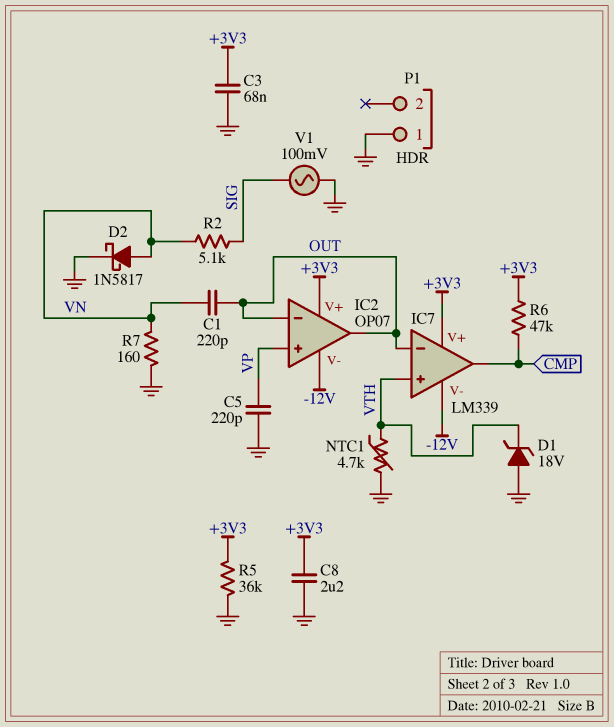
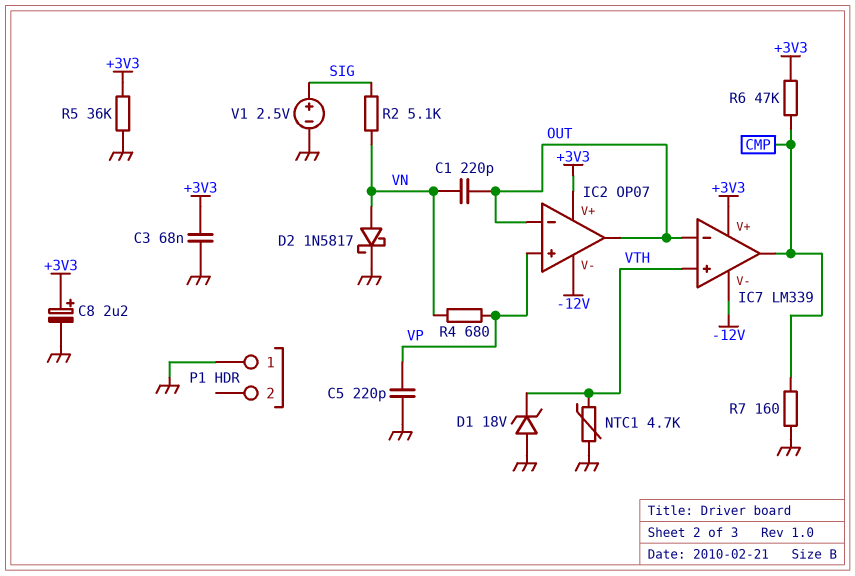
C8: 2.2uF (+3V3, GND) -> 2.2uF (plus +3V3, minus GND)
R4: none -> 680 (VN, VP)
R7: 160 (GND, VN) -> 160 (CMP, GND)
V1: AC 100mV (GND, SIG) -> 2.5V (plus SIG, minus GND)

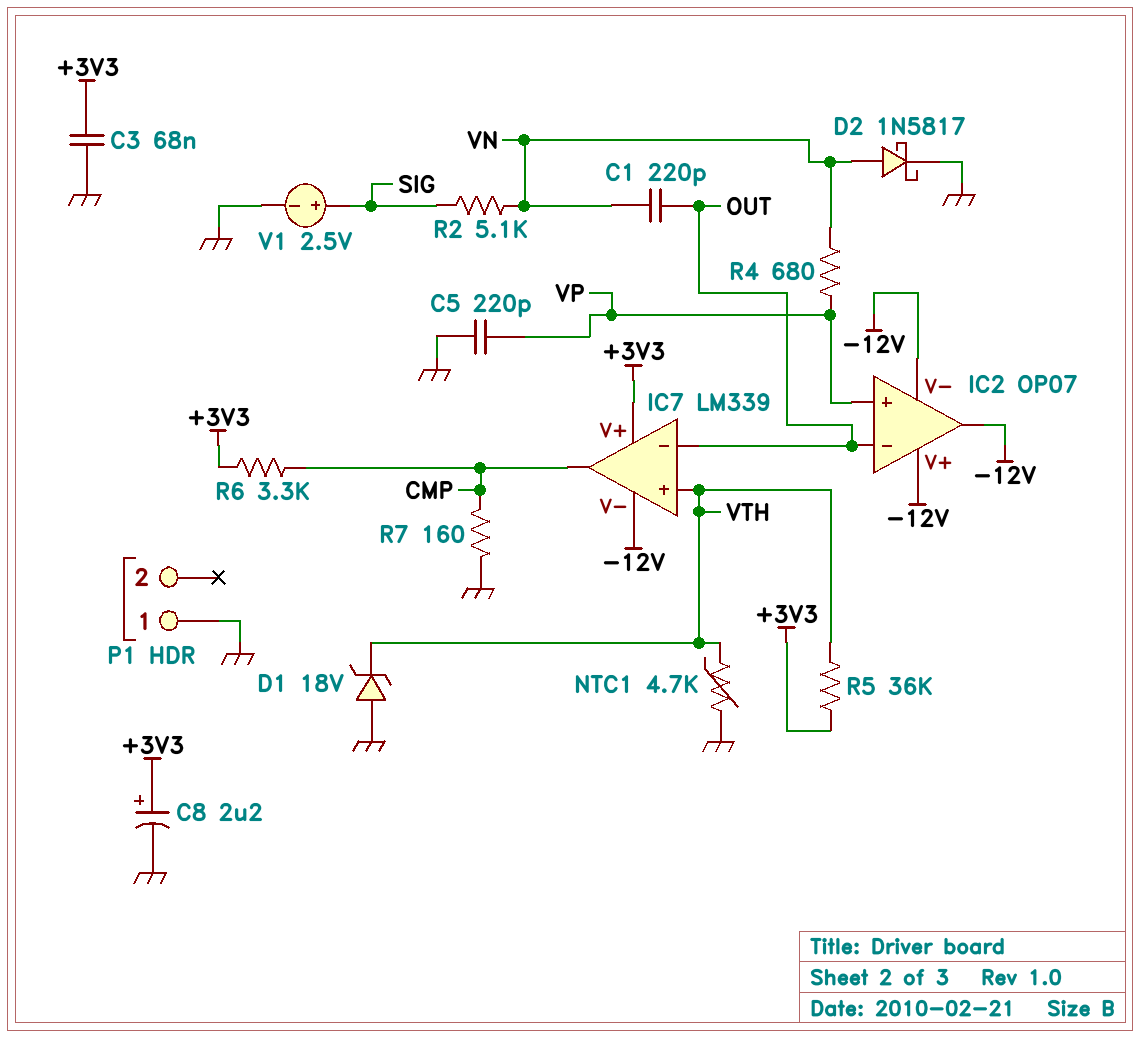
IC2 pin V+: +3V3 -> -12V
IC2 pin out: OUT -> -12V
R5: 36k (+3V3, GND) -> 36k (+3V3, VTH)
R6: 47k (+3V3, CMP) -> 3.3k (+3V3, CMP)

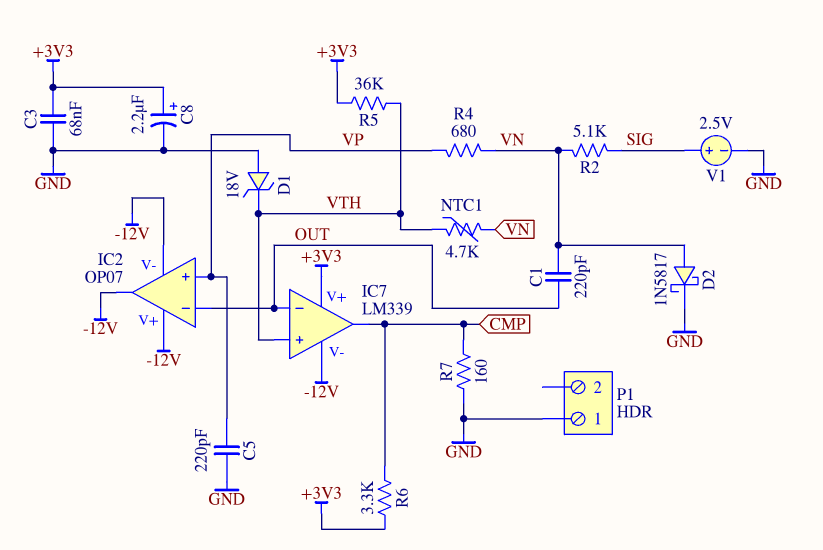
NTC1: 4.7k (GND, VTH) -> 4.7k (VN, VTH)

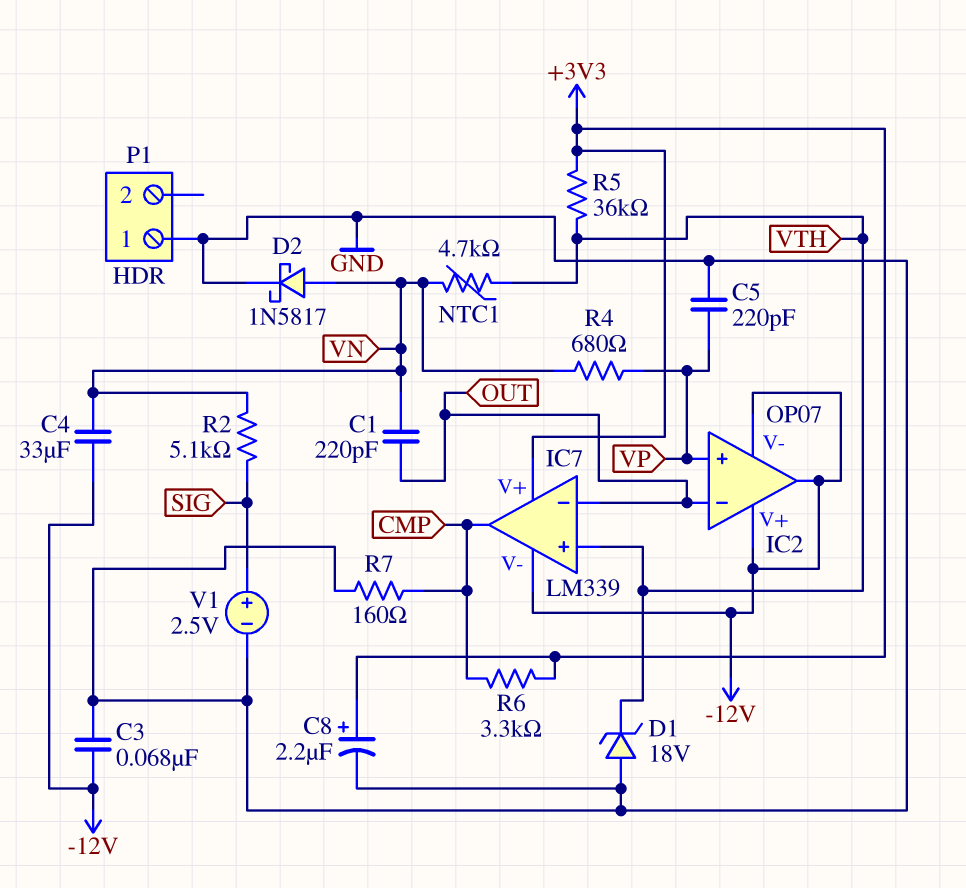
C3: 68nF (+3V3, GND) -> 68nF (-12V, GND)
C4: none -> 33uF (-12V, VN)

